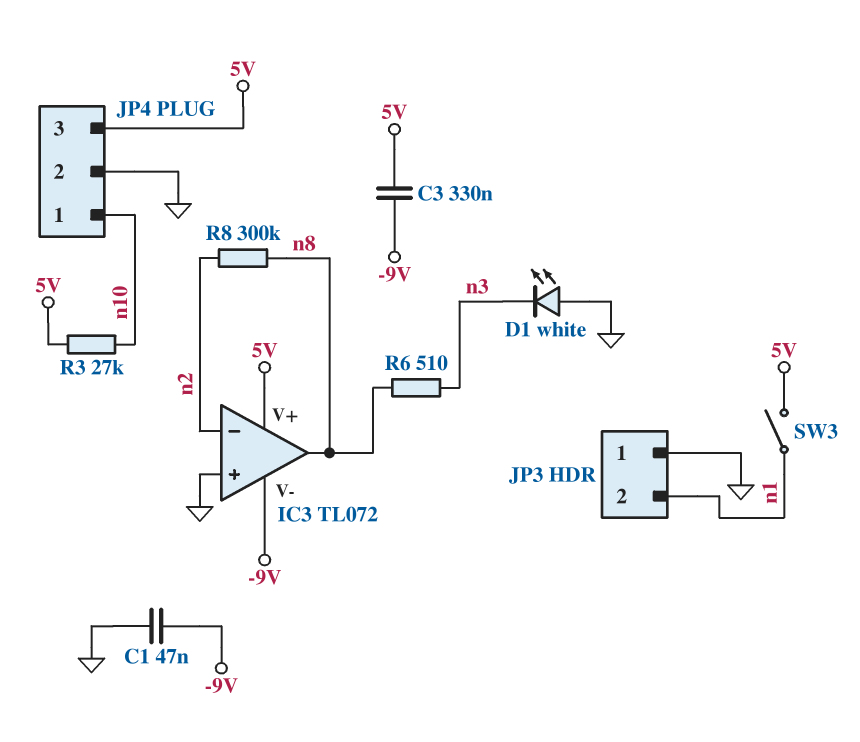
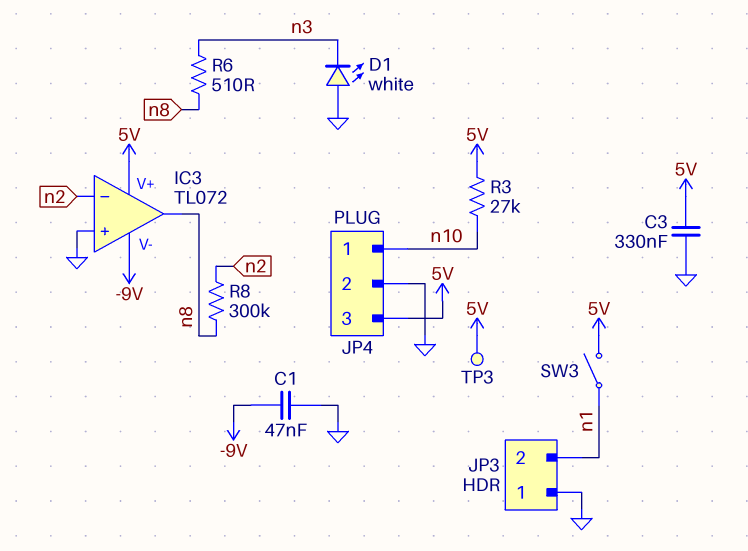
C3: 330nF (-9V, 5V) -> 330nF (5V, GND)
TP3: none -> test point (5V)

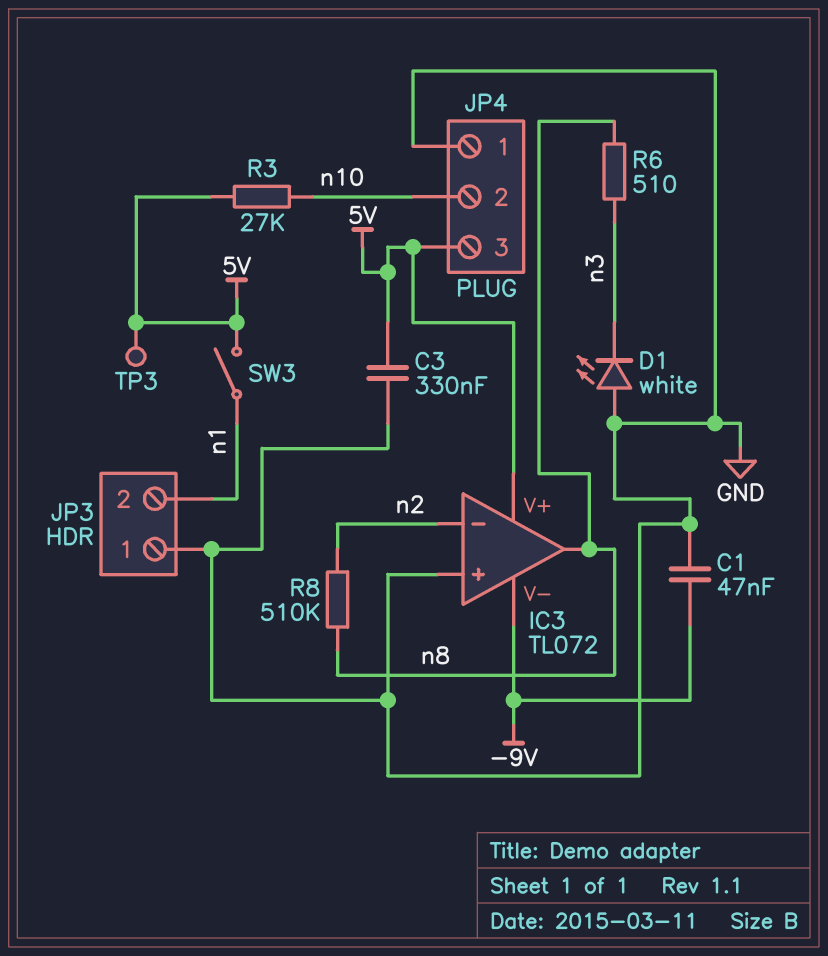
JP4 pin 1: n10 -> GND
JP4 pin 2: GND -> n10
R8: 300k (n2, n8) -> 510k (n2, n8)

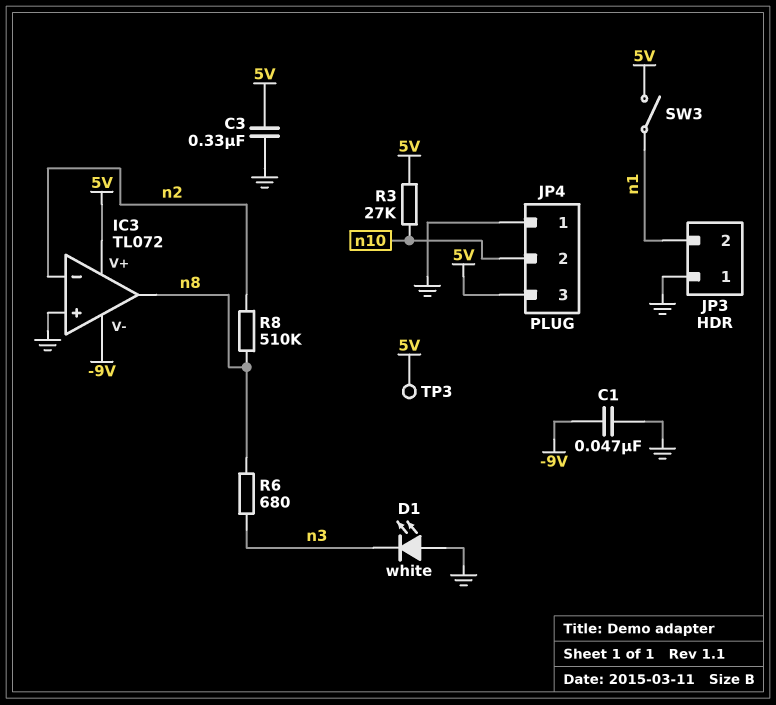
R6: 510 (n3, n8) -> 680 (n3, n8)

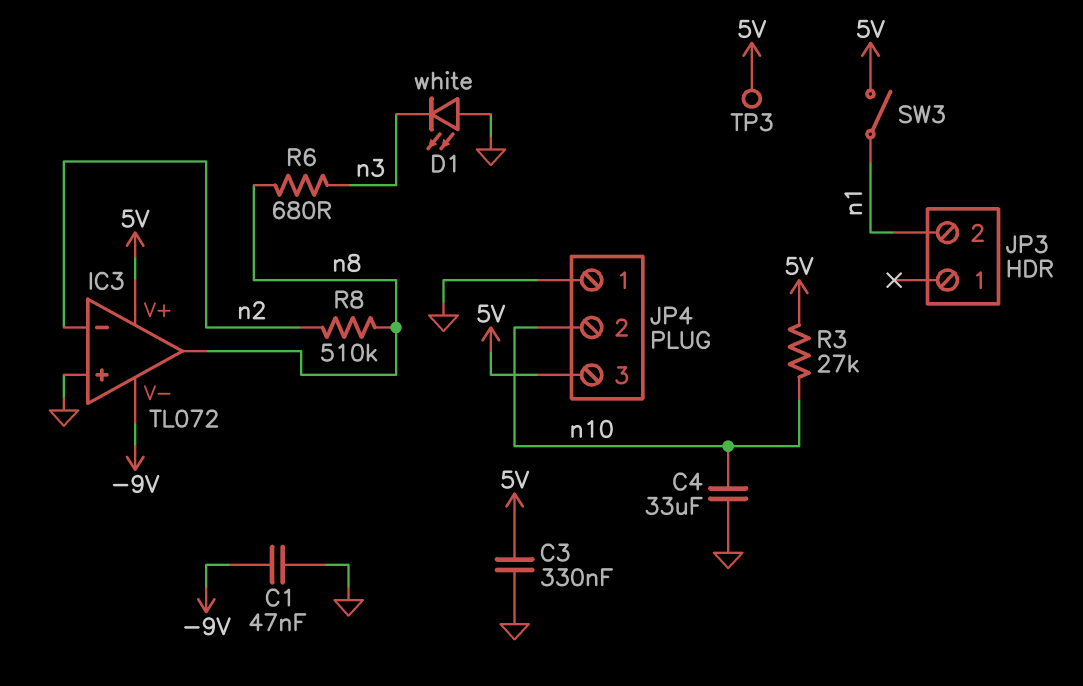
C4: none -> 33uF (GND, n10)
JP3 pin 1: GND -> none

